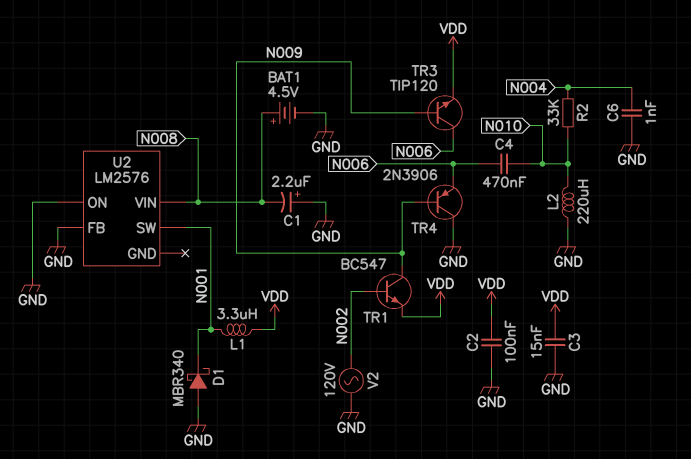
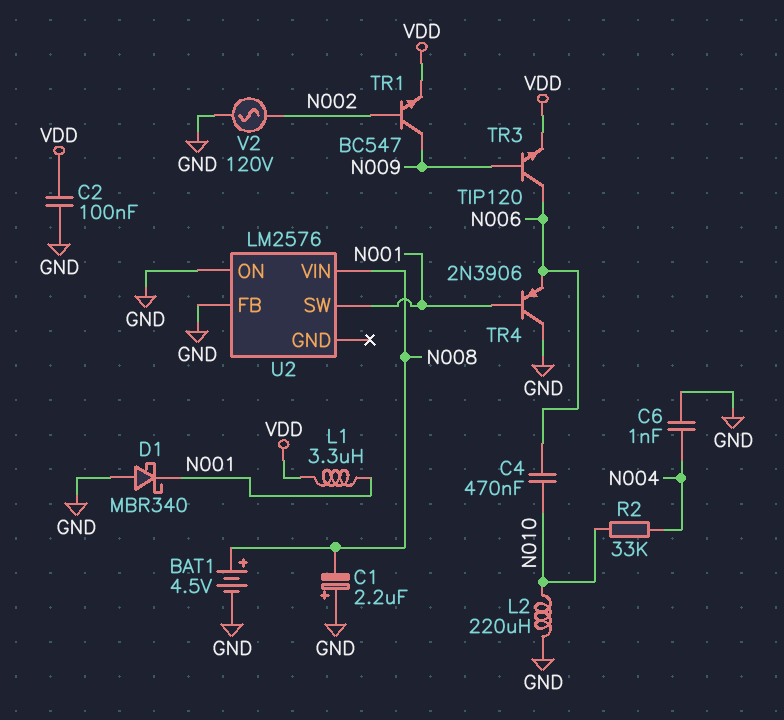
C3: 15nF (GND, VDD) -> none
TR4: PNP 2N3906 (B N009, C GND, E N006) -> PNP 2N3906 (B N001, C GND, E N006)

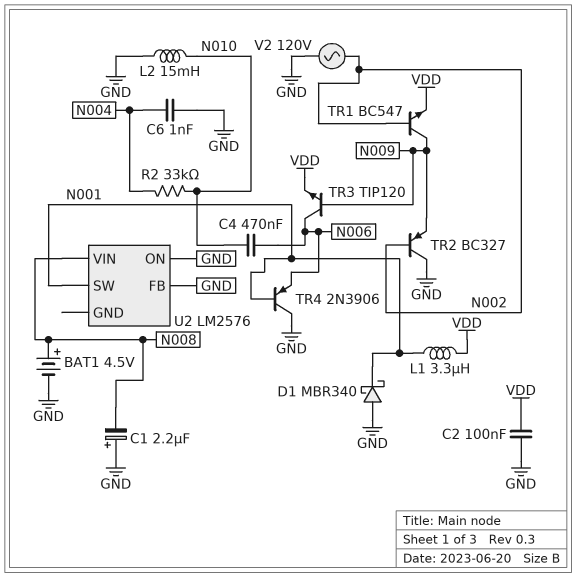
L2: 220uH (GND, N010) -> 15mH (GND, N010)
TR2: none -> PNP BC327 (B N002, C GND, E N009)

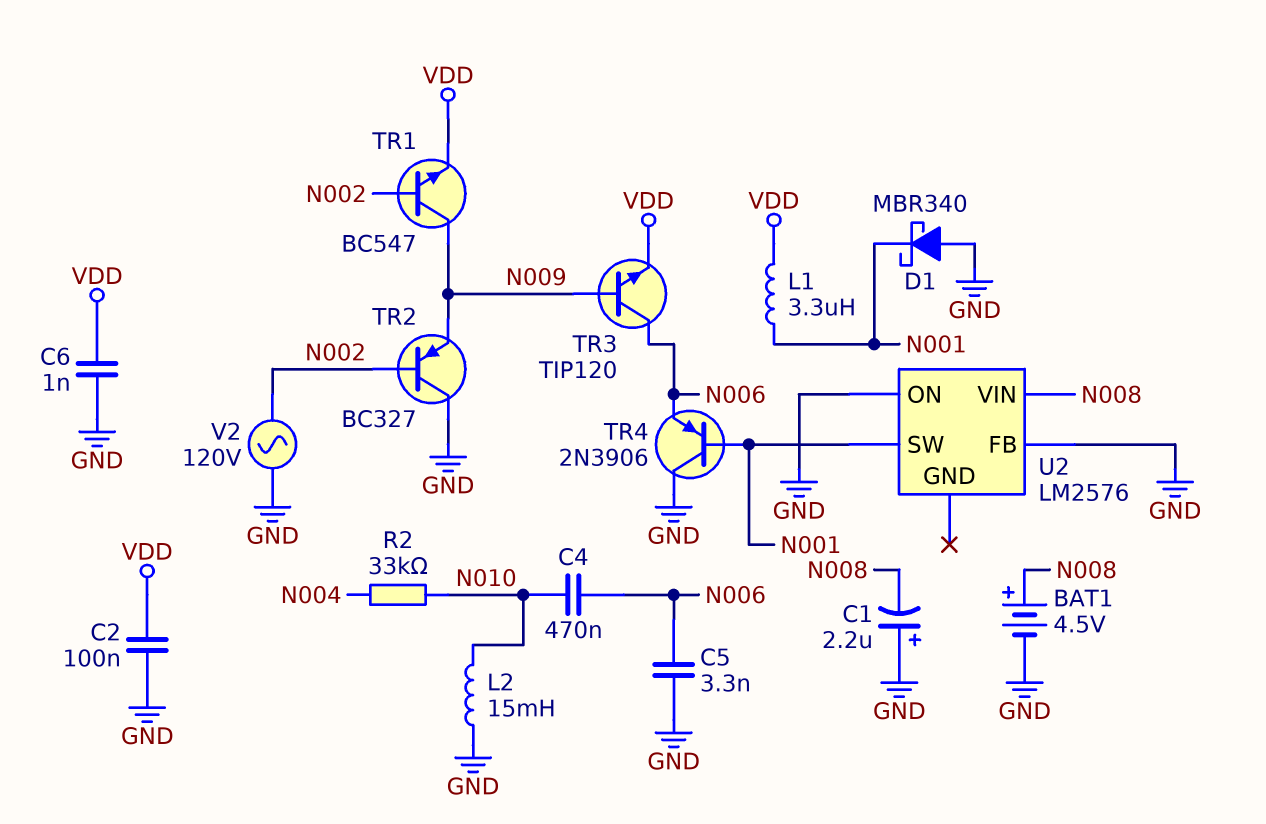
C5: none -> 3.3nF (GND, N006)
C6: 1nF (GND, N004) -> 1nF (GND, VDD)

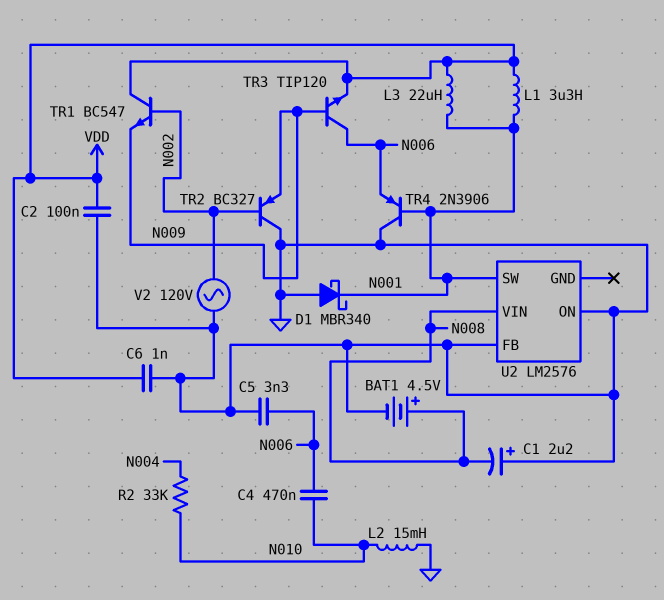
L3: none -> 22uH (N001, VDD)
TR1: NPN BC547 (B N002, C N009, E VDD) -> NPN BC547 (B N002, C VDD, E N009)

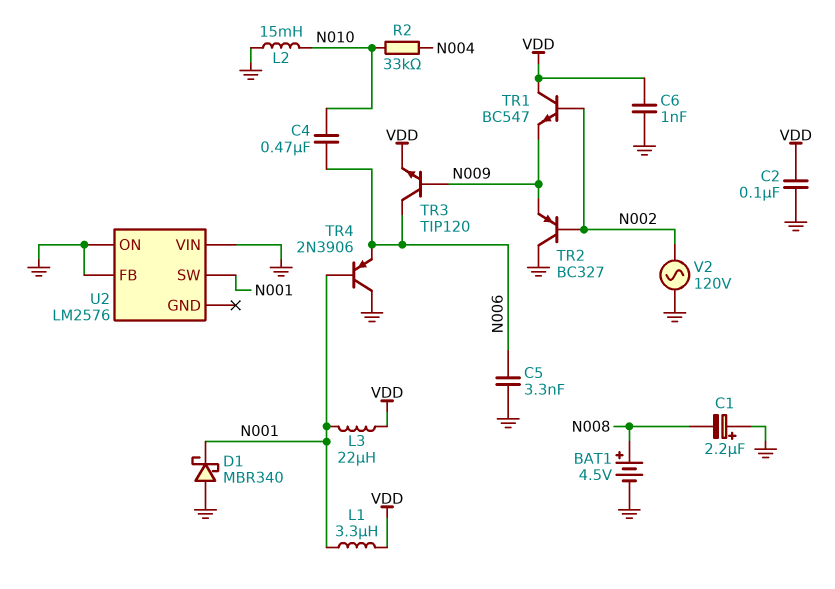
U2 pin VIN: N008 -> GND

